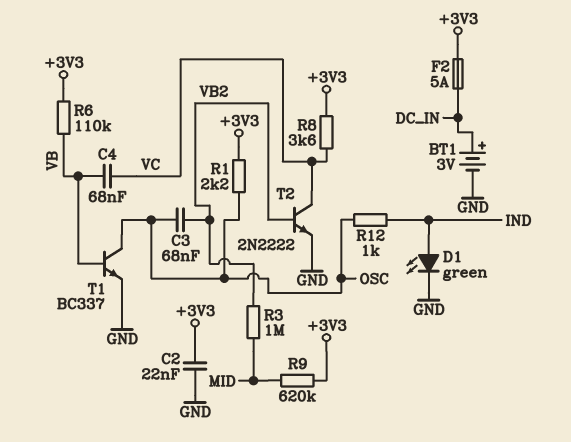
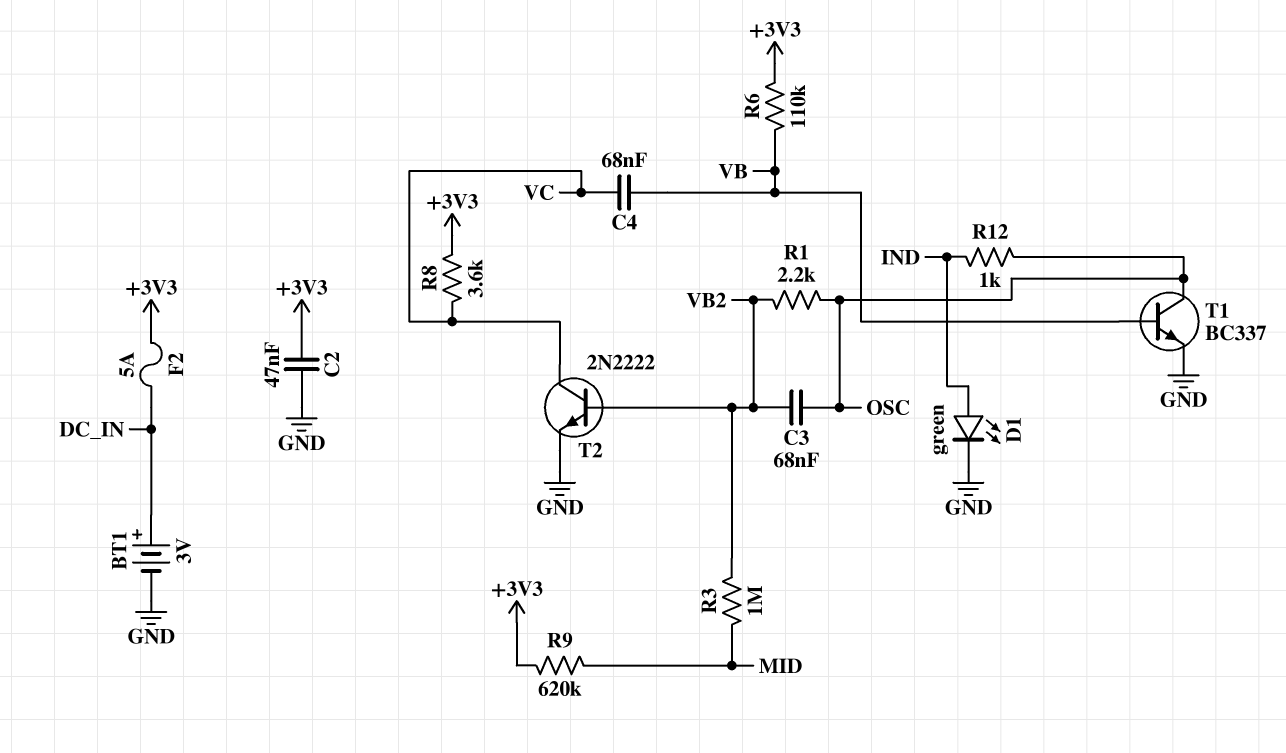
C2: 22nF (+3V3, GND) -> 47nF (+3V3, GND)
R1: 2.2k (+3V3, OSC) -> 2.2k (OSC, VB2)

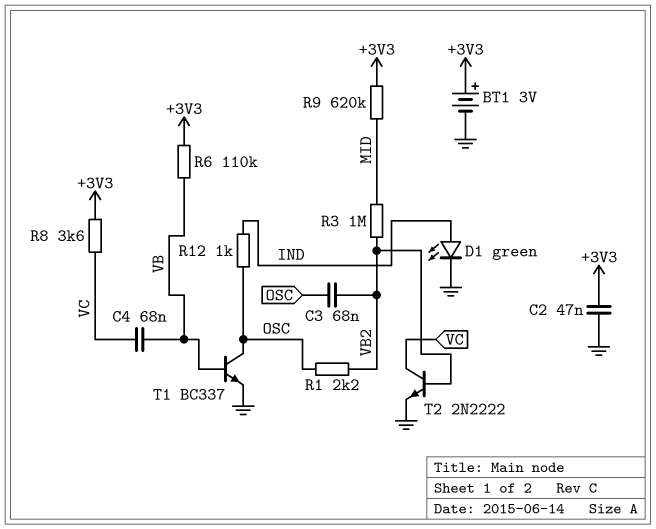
BT1: 3V (plus DC_IN, minus GND) -> 3V (plus +3V3, minus GND)
F2: 5A (+3V3, DC_IN) -> none

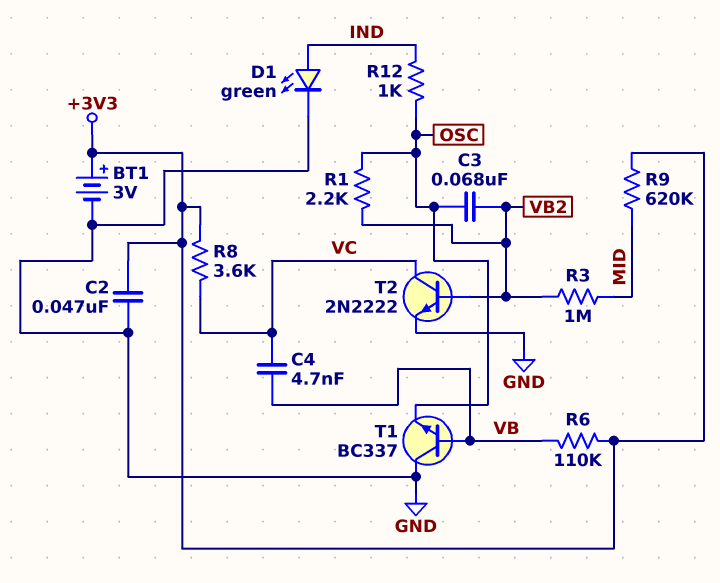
C4: 68nF (VB, VC) -> 4.7nF (VB, VC)
T1: NPN BC337 (B VB, C OSC, E GND) -> NPN BC337 (B VB, C GND, E OSC)

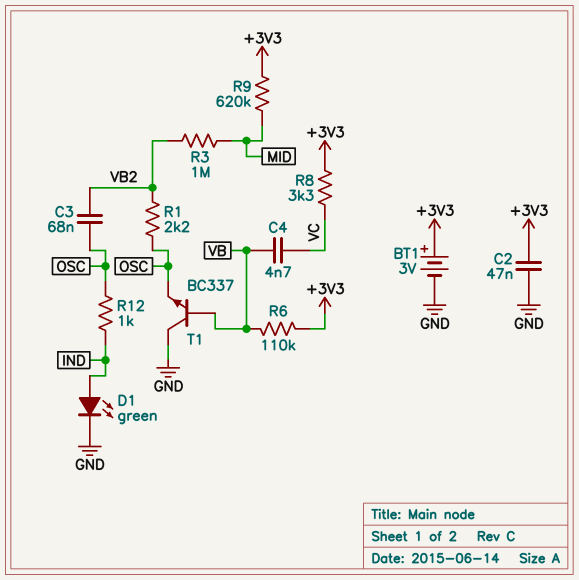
R8: 3.6k (+3V3, VC) -> 3.3k (+3V3, VC)
T2: NPN 2N2222 (B VB2, C VC, E GND) -> none

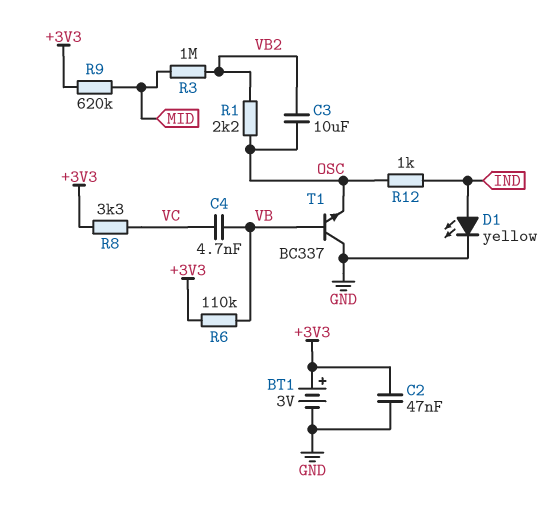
C3: 68nF (OSC, VB2) -> 10uF (OSC, VB2)
D1: LED green (A IND, K GND) -> LED yellow (A IND, K GND)

